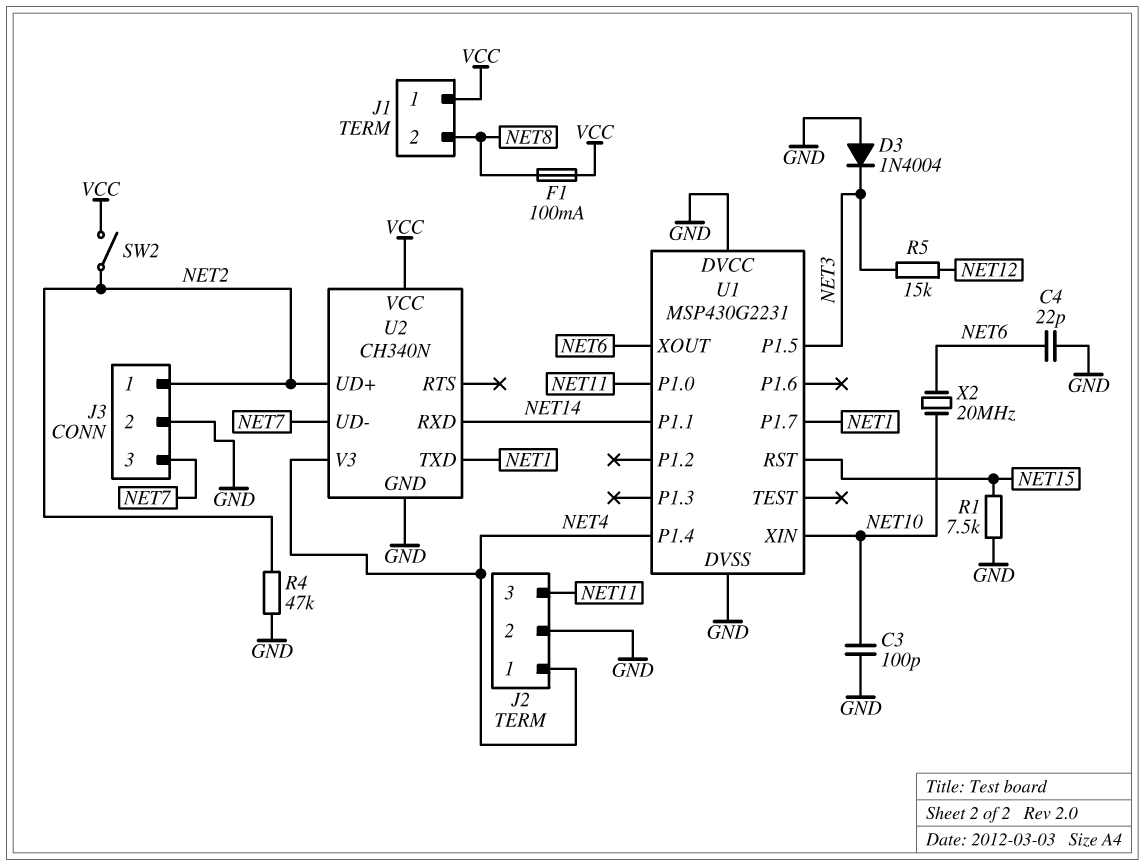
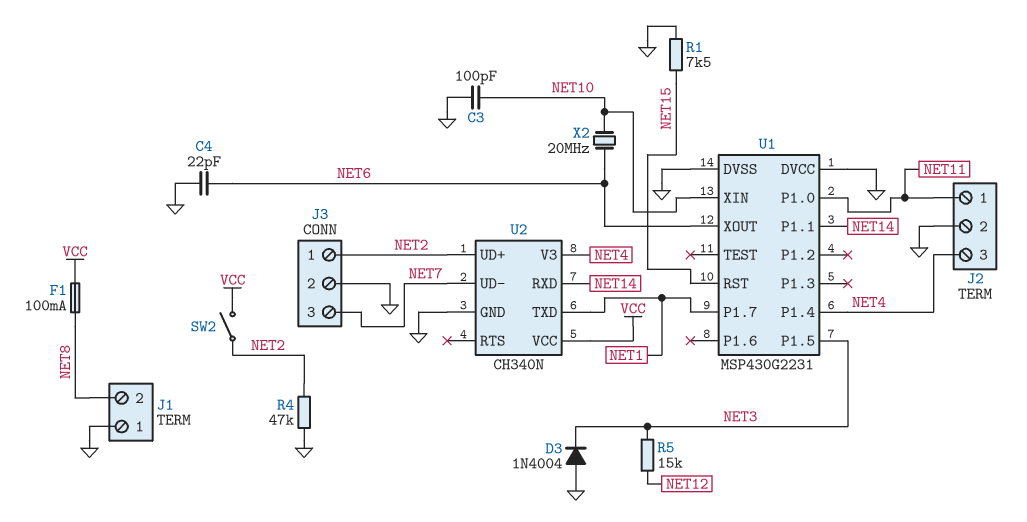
J1 pin 1: VCC -> GND
J2 pin 1: NET4 -> NET11
J2 pin 3: NET11 -> NET4

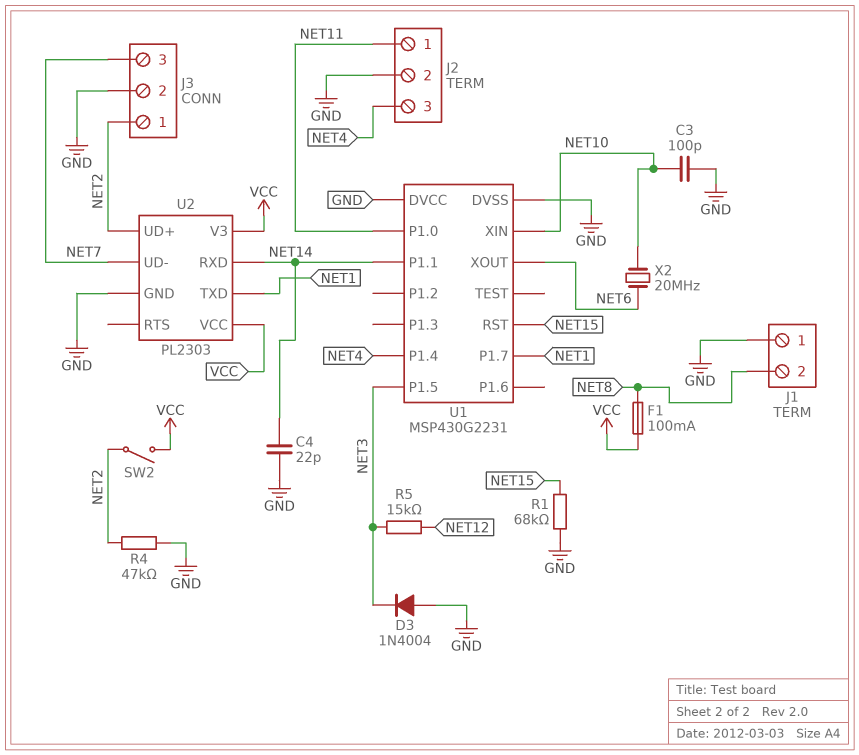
C4: 22pF (GND, NET6) -> 22pF (GND, NET14)
R1: 7.5k (GND, NET15) -> 68k (GND, NET15)
U2: CH340N -> PL2303
U2 pin V3: NET4 -> VCC

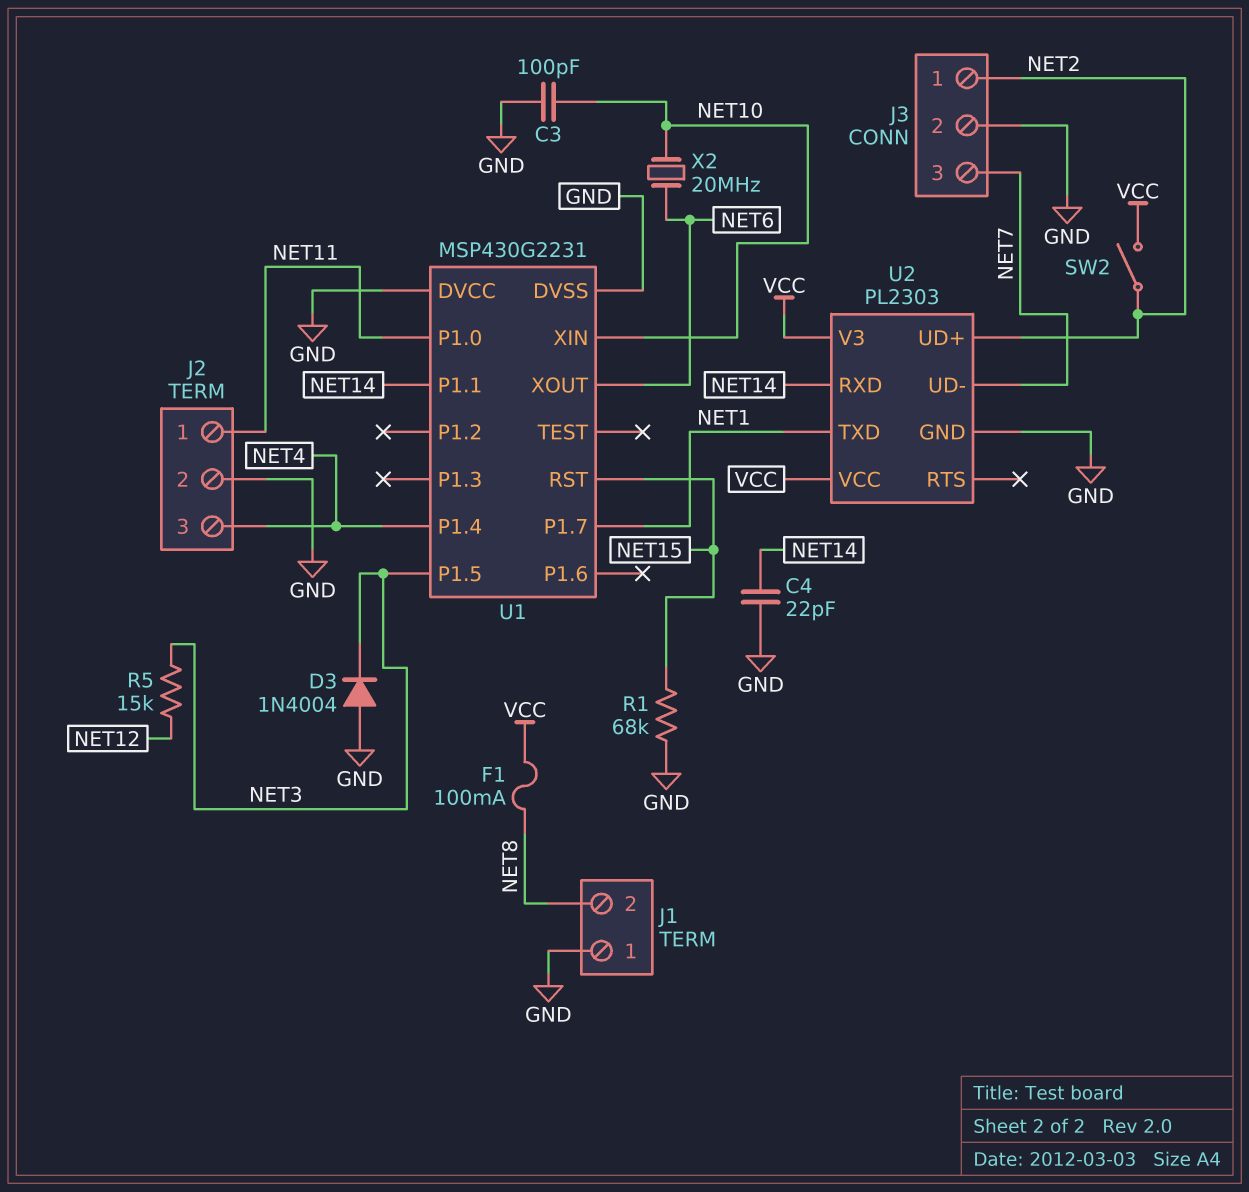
R4: 47k (GND, NET2) -> none

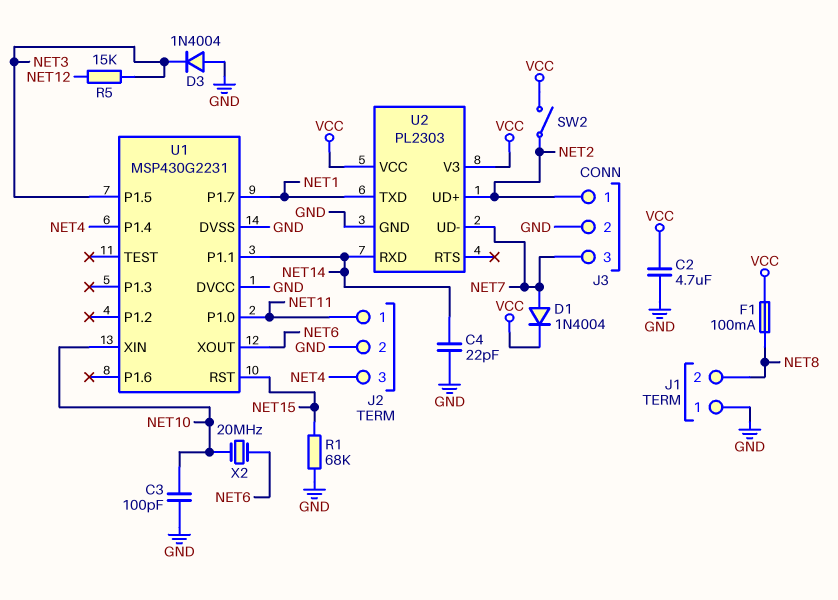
C2: none -> 4.7uF (GND, VCC)
D1: none -> diode 1N4004 (A NET7, K VCC)

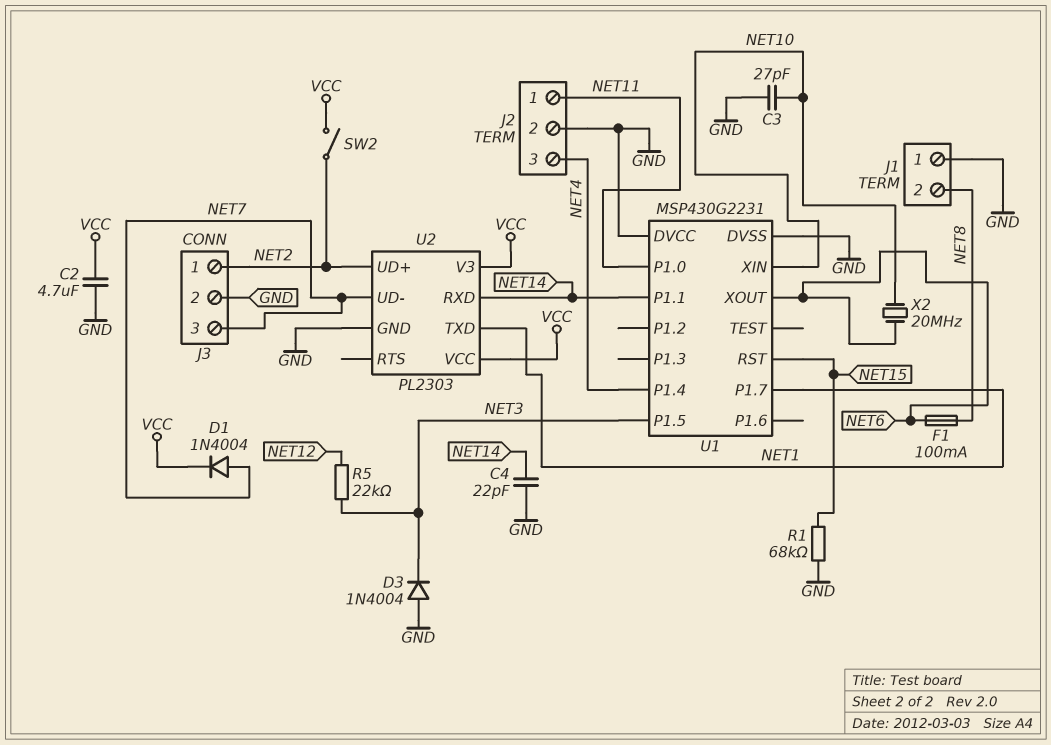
C3: 100pF (GND, NET10) -> 27pF (GND, NET10)
F1: 100mA (NET8, VCC) -> 100mA (NET6, NET8)
R5: 15k (NET3, NET12) -> 22k (NET3, NET12)

